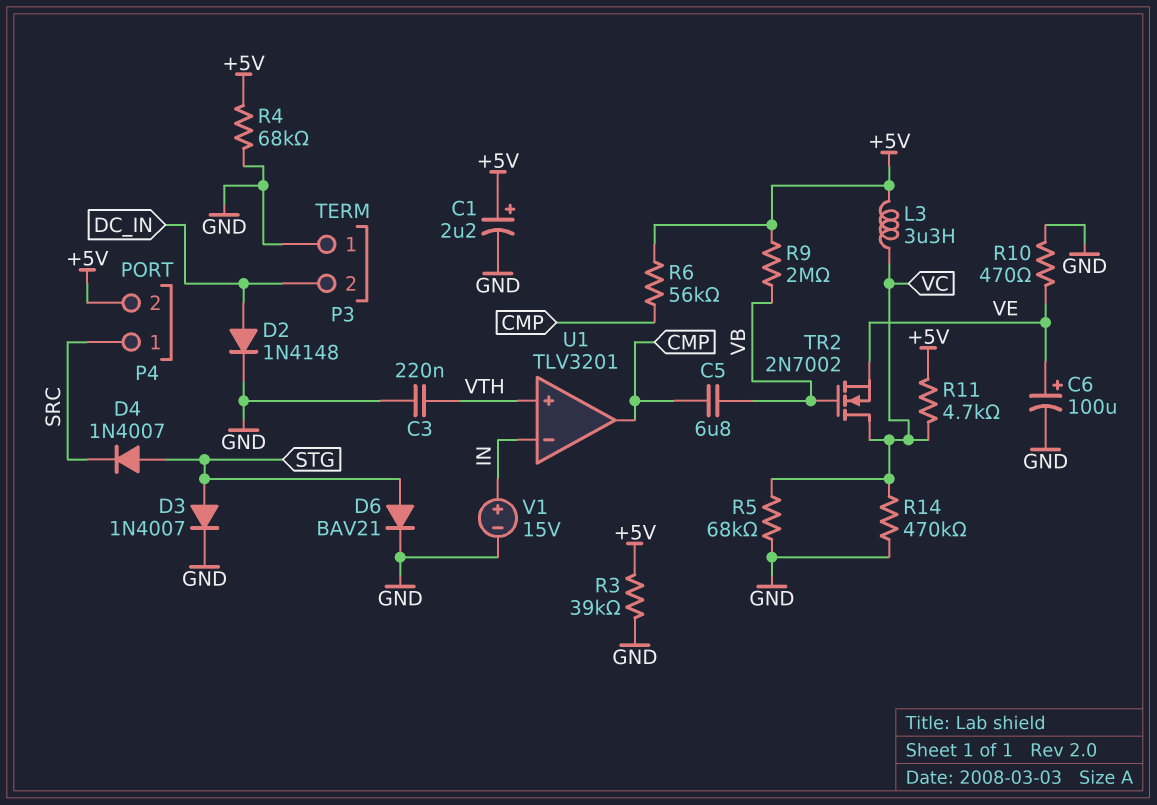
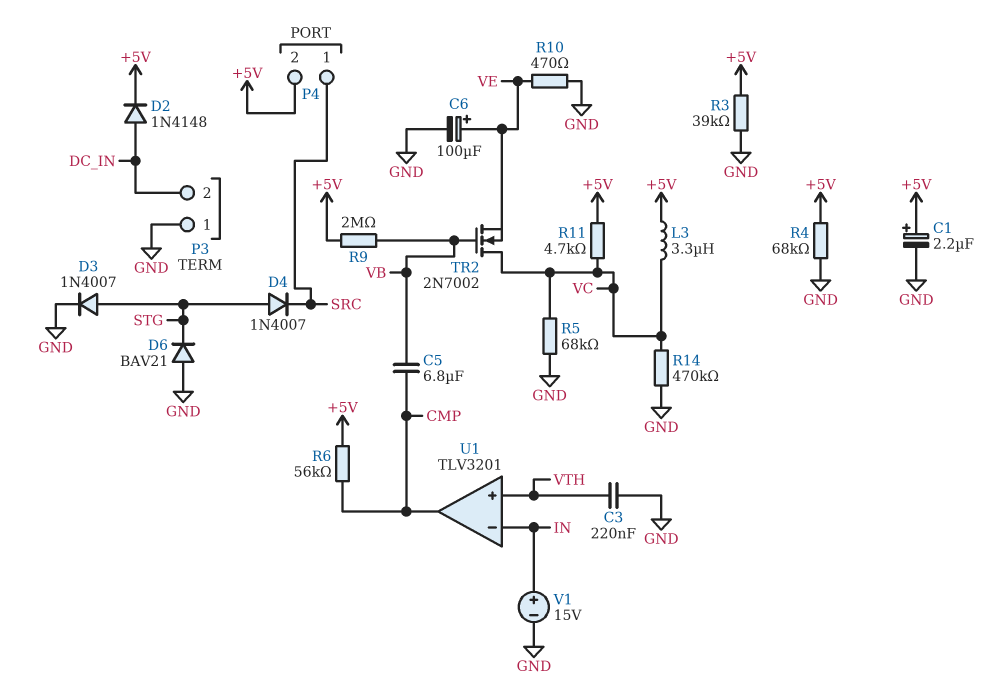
D2: diode 1N4148 (A DC_IN, K GND) -> diode 1N4148 (A DC_IN, K +5V)
D6: diode BAV21 (A STG, K GND) -> diode BAV21 (A GND, K STG)

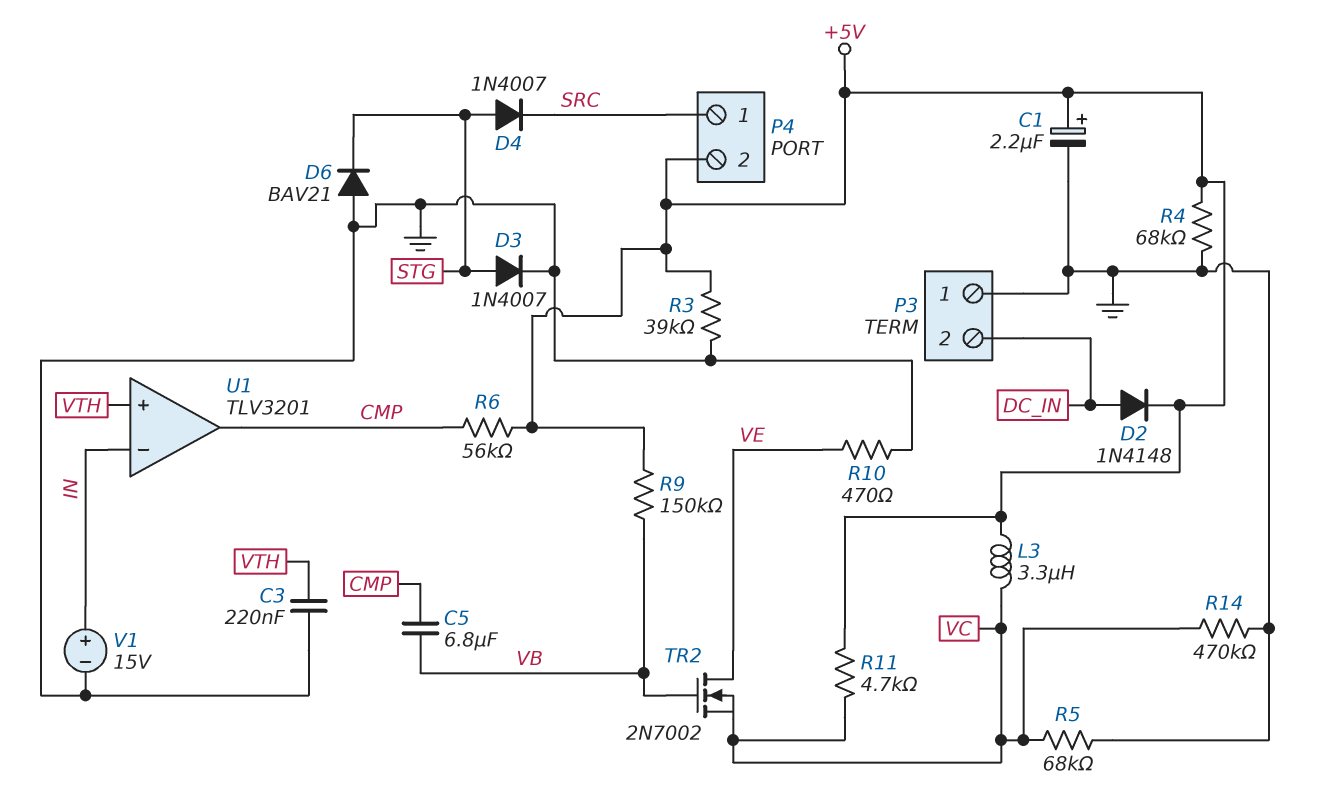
C6: 100uF (plus VE, minus GND) -> none
R9: 2M (+5V, VB) -> 150k (+5V, VB)
TR2: NMOS 2N7002 (G VB, D VC, S VE) -> NMOS 2N7002 (G VB, D VE, S VC)

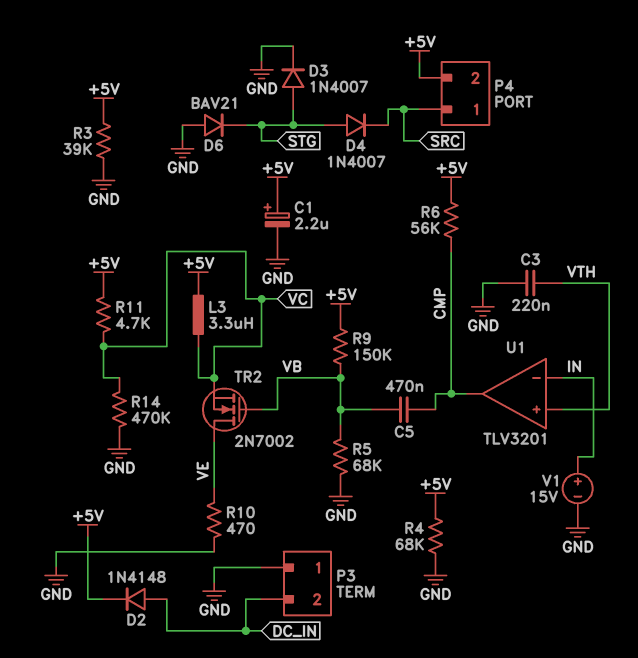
C5: 6.8uF (CMP, VB) -> 470nF (CMP, VB)
R5: 68k (GND, VC) -> 68k (GND, VB)

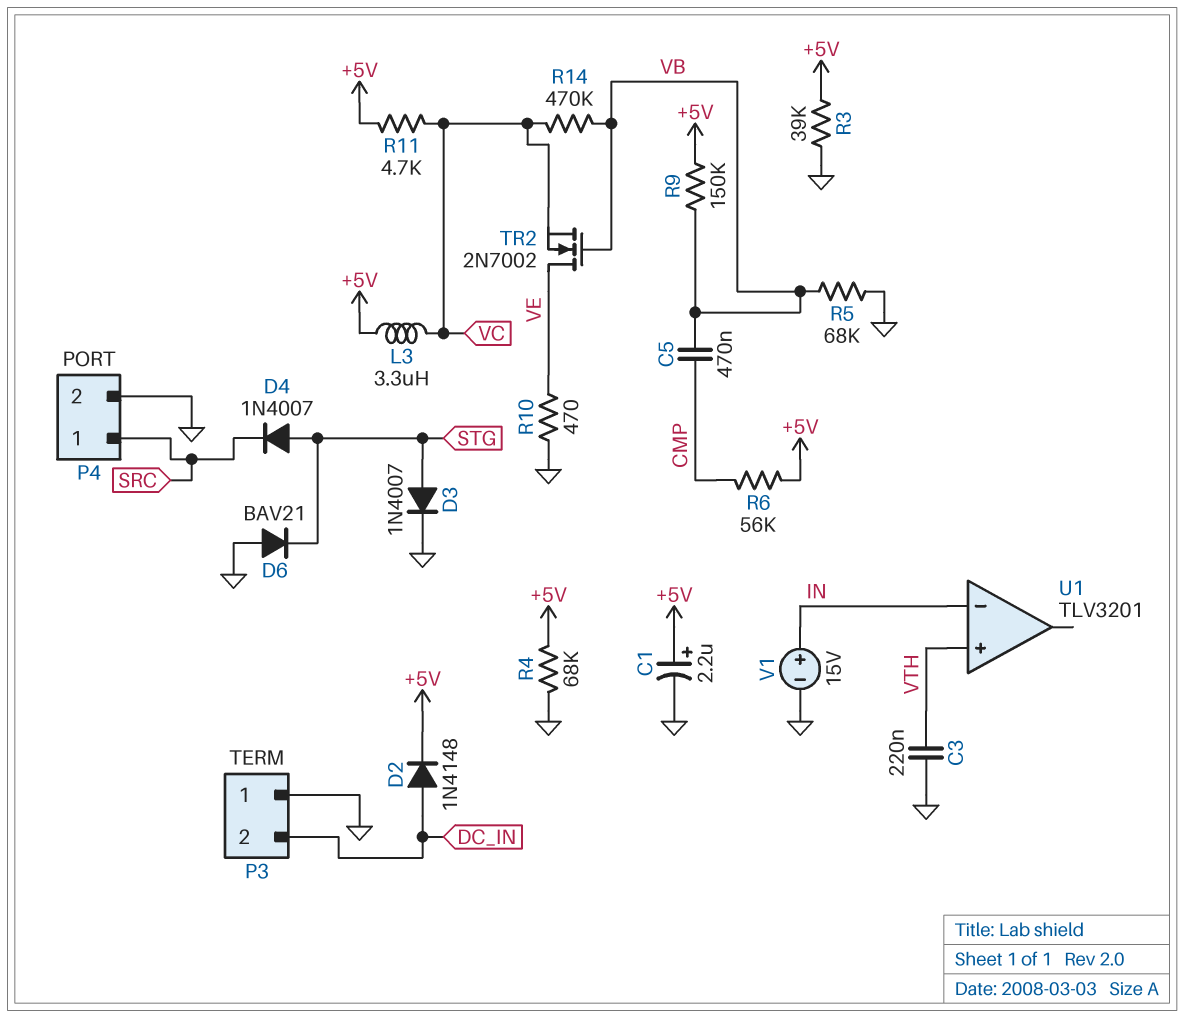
P4 pin 2: +5V -> GND
R14: 470k (GND, VC) -> 470k (VB, VC)
U1 pin out: CMP -> none

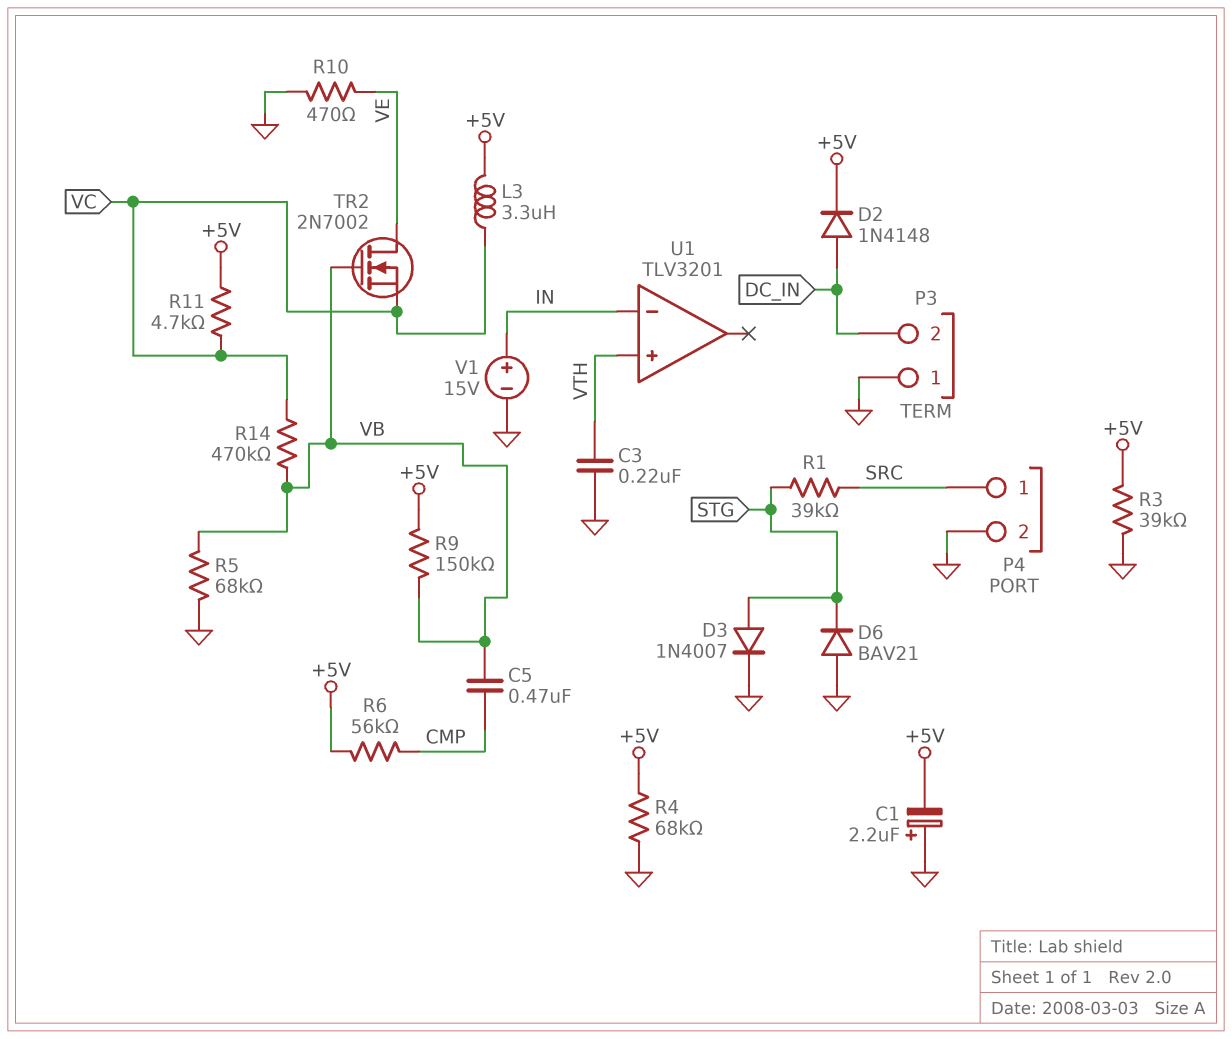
C1: 2.2uF (plus +5V, minus GND) -> 2.2uF (plus GND, minus +5V)
D4: diode 1N4007 (A STG, K SRC) -> none
R1: none -> 39k (SRC, STG)

